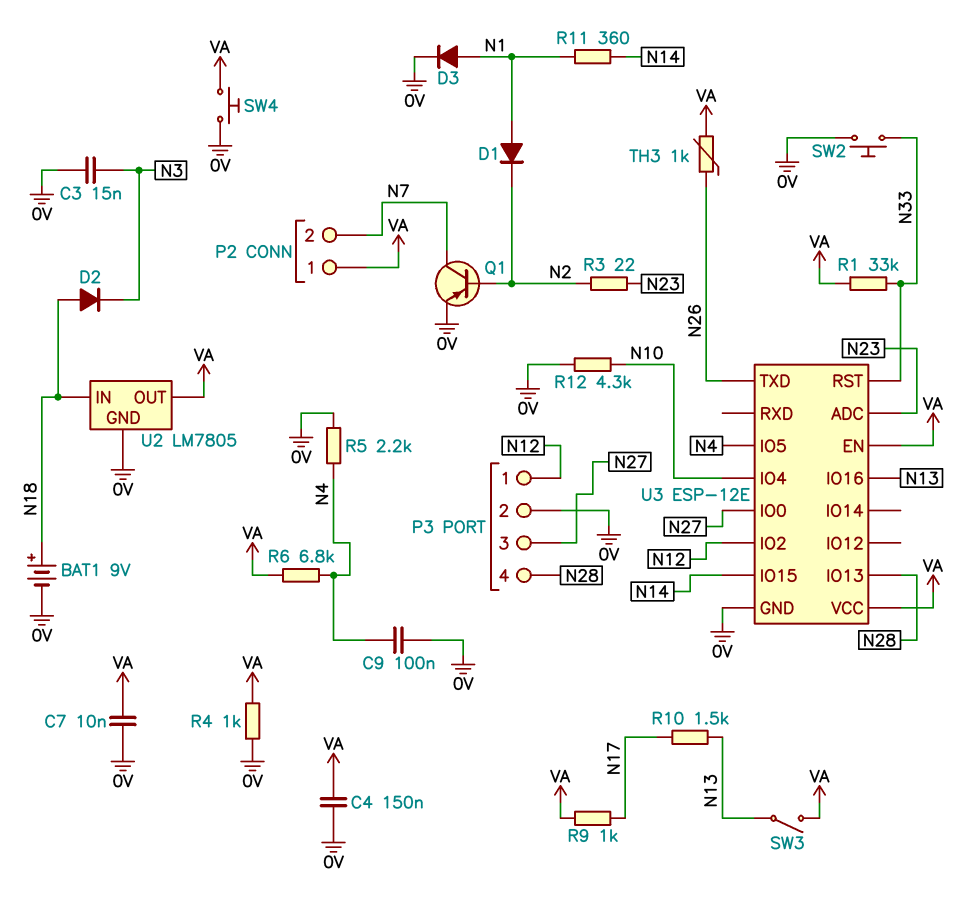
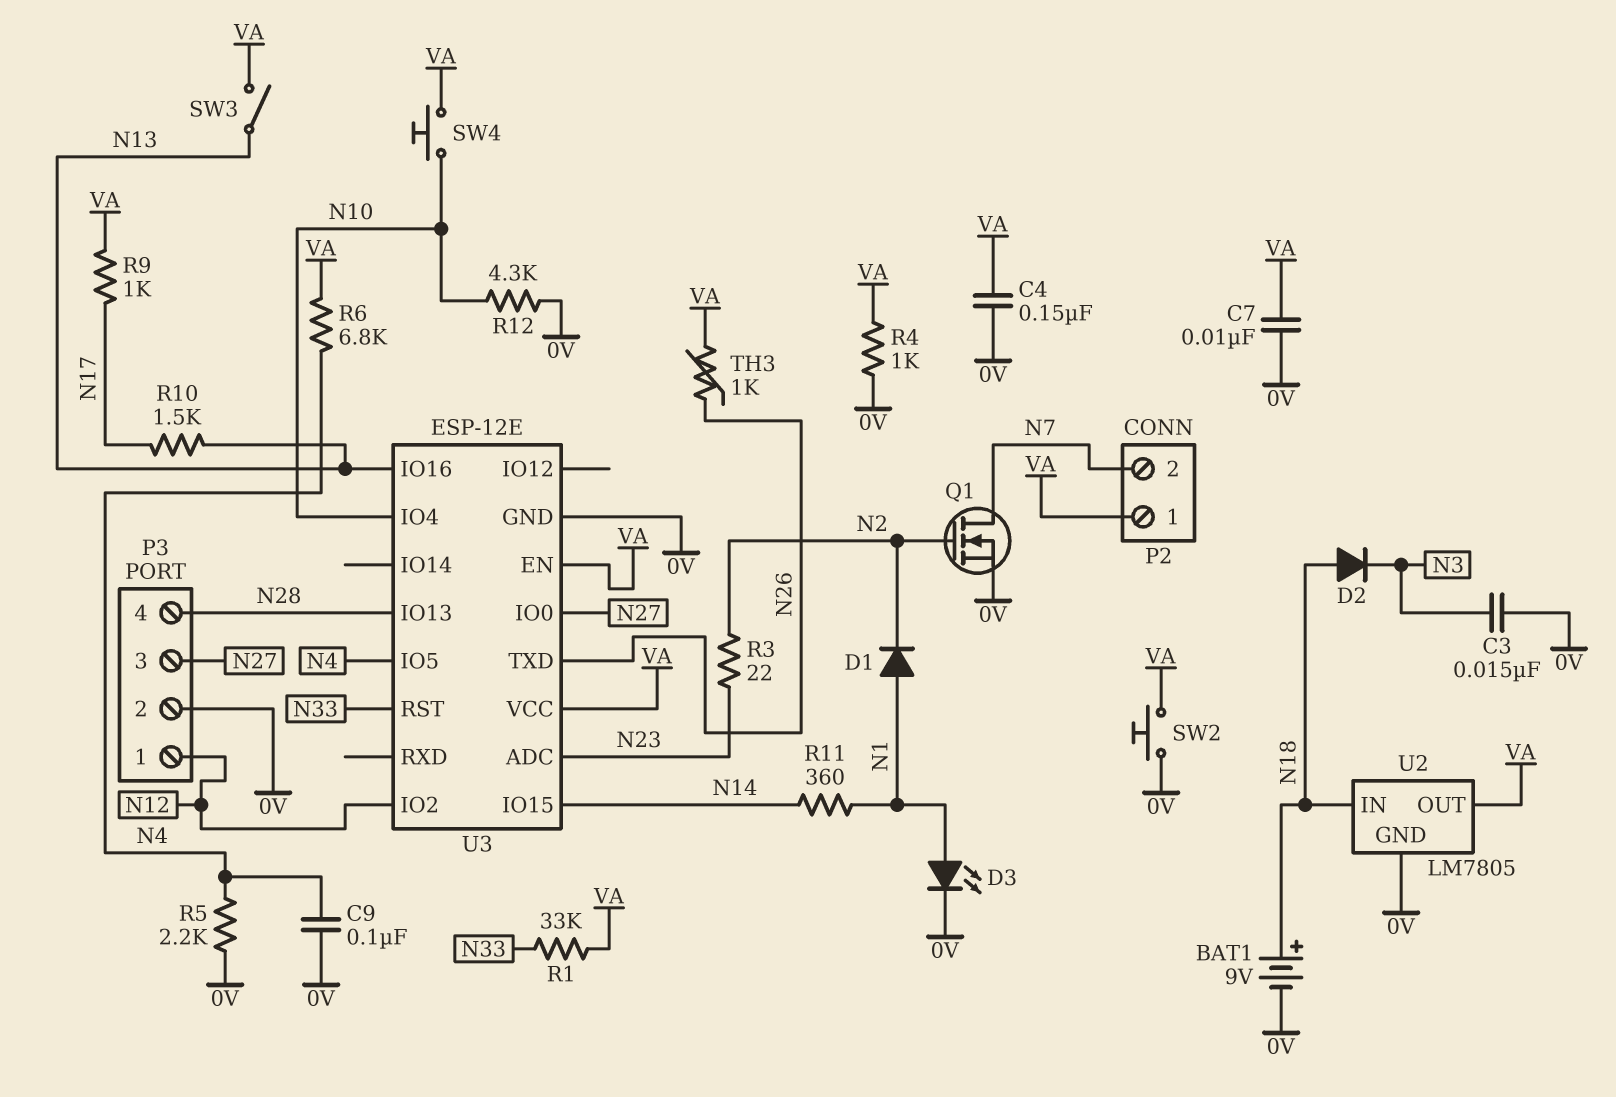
D3: diode (A N1, K 0V) -> LED (A N1, K 0V)
Q1: PNP (B N2, C N7, E 0V) -> NMOS (G N2, D N7, S 0V)
SW2: button (0V, N33) -> button (0V, VA)
SW4: button (0V, VA) -> button (N10, VA)

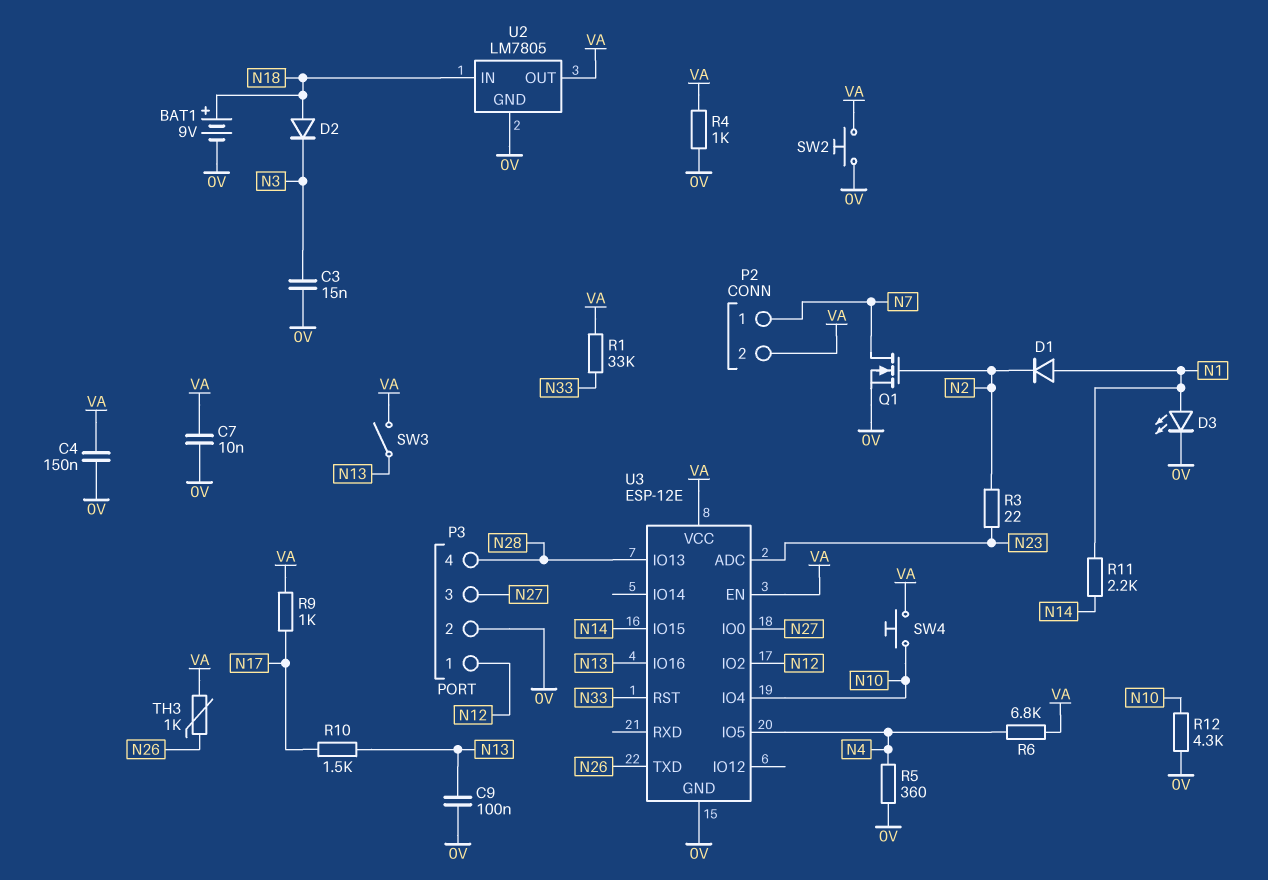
C9: 100nF (0V, N4) -> 100nF (0V, N13)
P2 pin 1: VA -> N7
P2 pin 2: N7 -> VA
R5: 2.2k (0V, N4) -> 360 (0V, N4)
R11: 360 (N1, N14) -> 2.2k (N1, N14)

